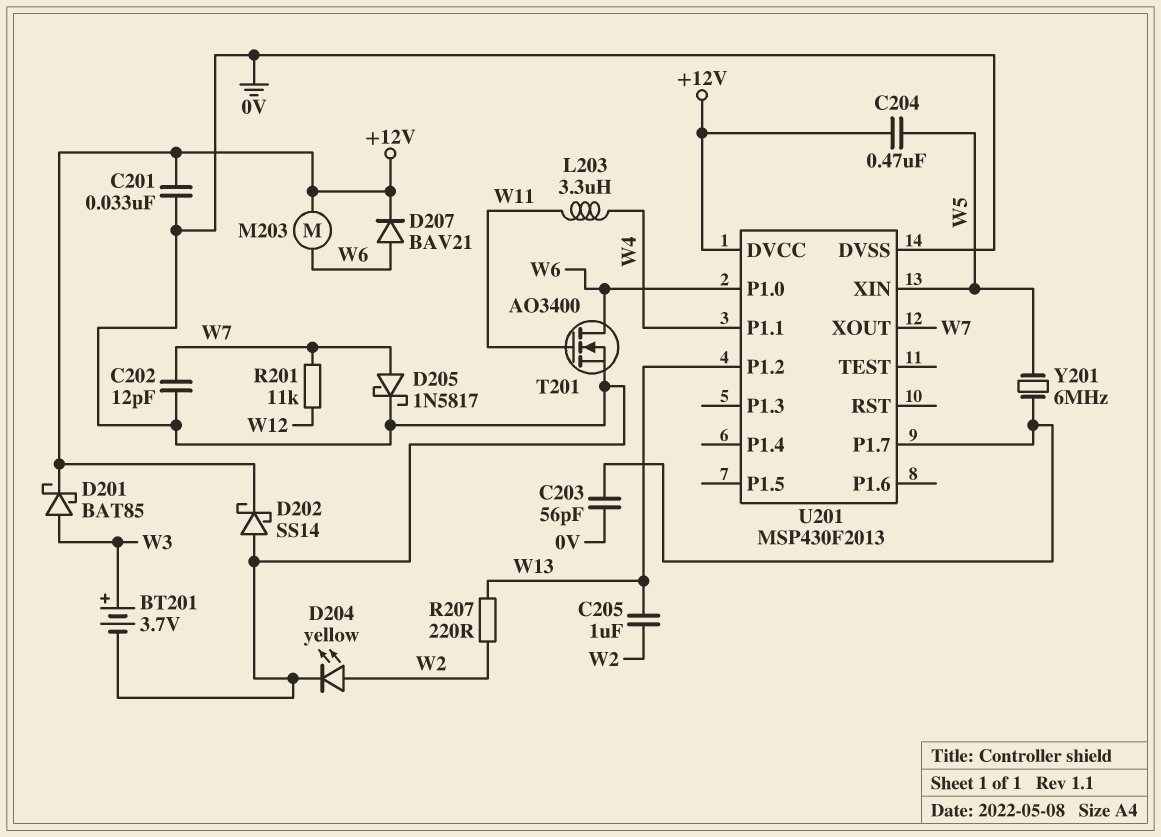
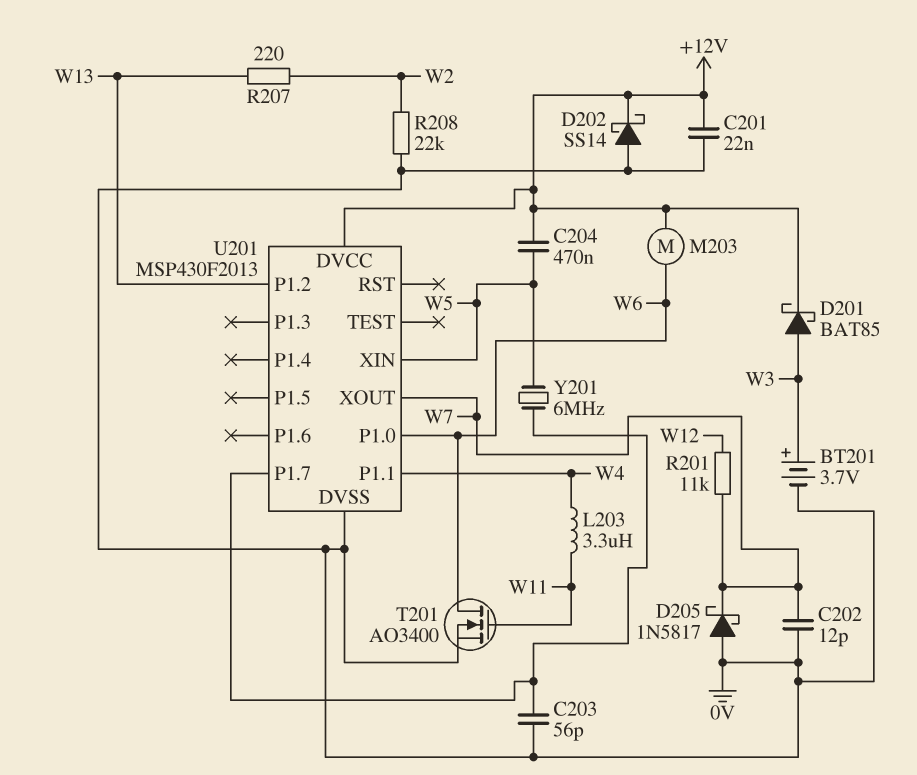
C201: 33nF (+12V, 0V) -> 22nF (+12V, 0V)
C205: 1uF (W2, W13) -> none
D204: LED yellow (A W2, K 0V) -> none
D205: schottky 1N5817 (A W7, K 0V) -> schottky 1N5817 (A 0V, K W7)
D207: diode BAV21 (A W6, K +12V) -> none
R208: none -> 22k (0V, W2)

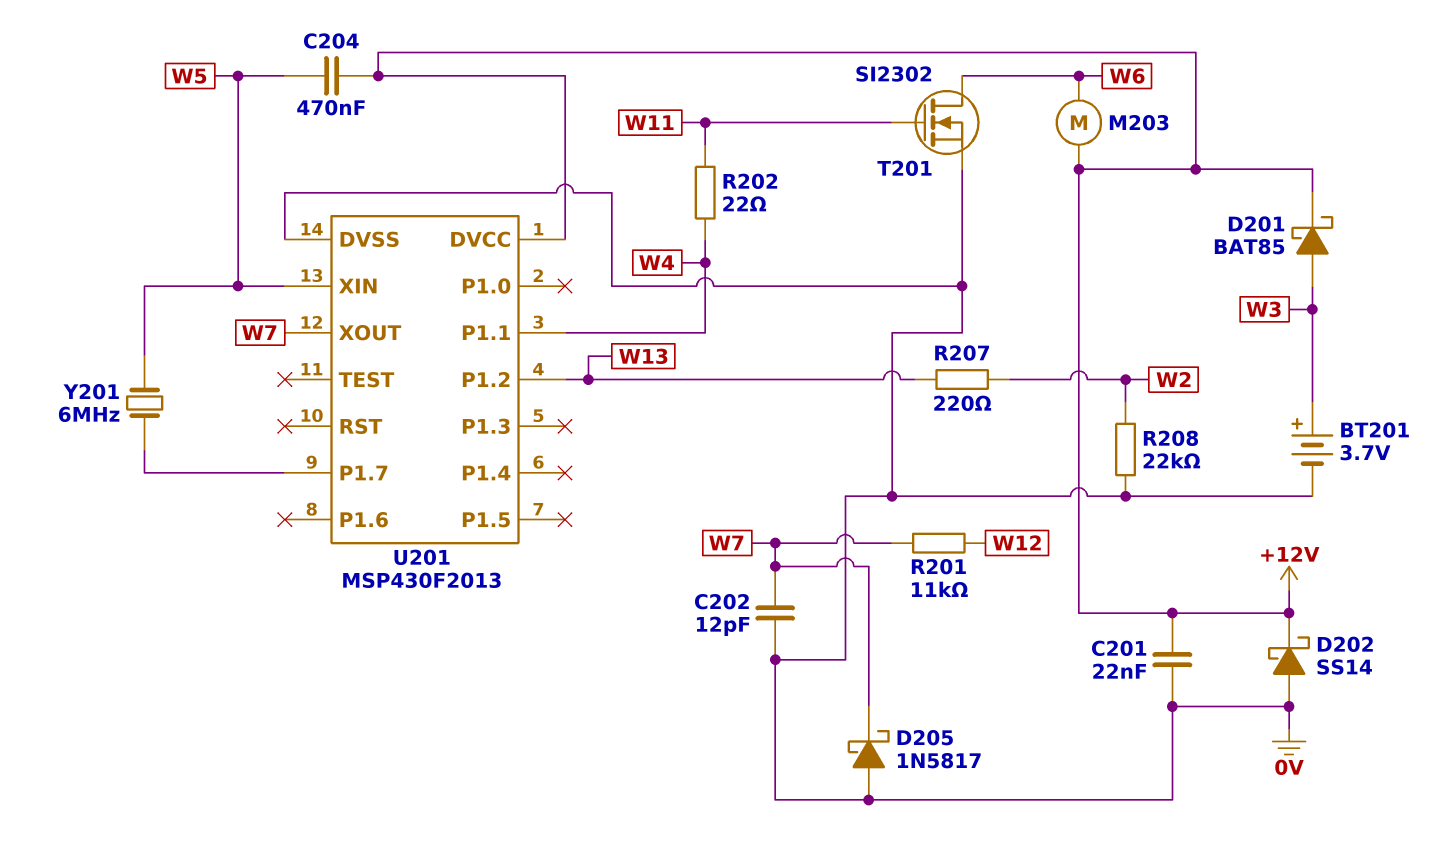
C203: 56pF (0V, U201/P1.7) -> none
L203: 3.3uH (W4, W11) -> none
R202: none -> 22 (W4, W11)
T201: NMOS AO3400 (G W11, D W6, S 0V) -> NMOS SI2302 (G W11, D W6, S 0V)
U201 pin P1.0: W6 -> none

